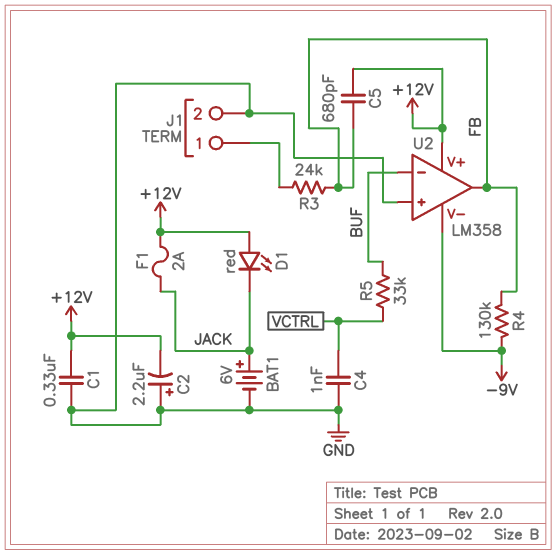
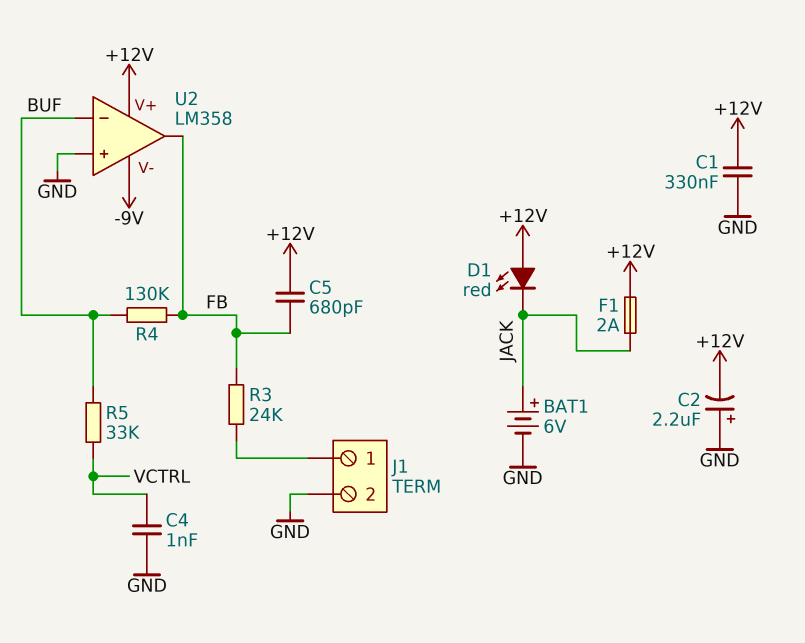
R4: 130k (-9V, FB) -> 130k (BUF, FB)

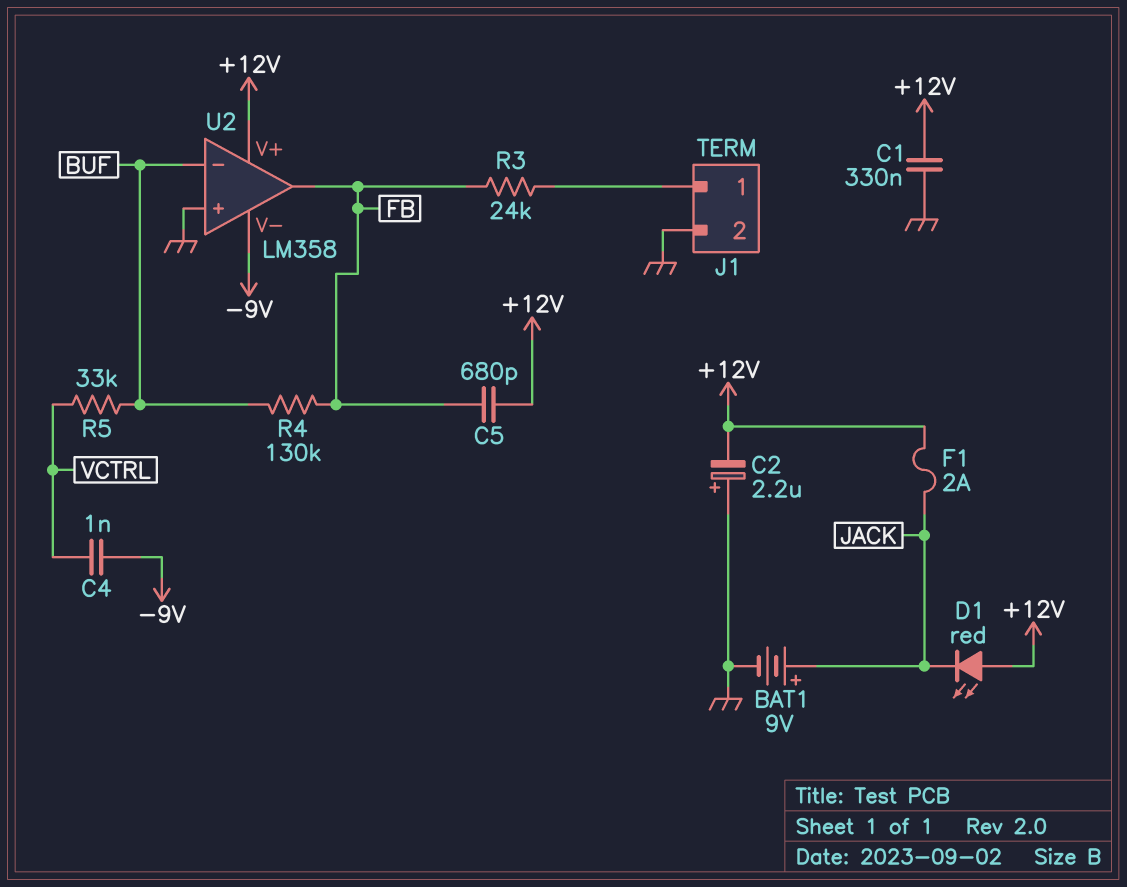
BAT1: 6V (plus JACK, minus GND) -> 9V (plus JACK, minus GND)
C4: 1nF (GND, VCTRL) -> 1nF (-9V, VCTRL)

